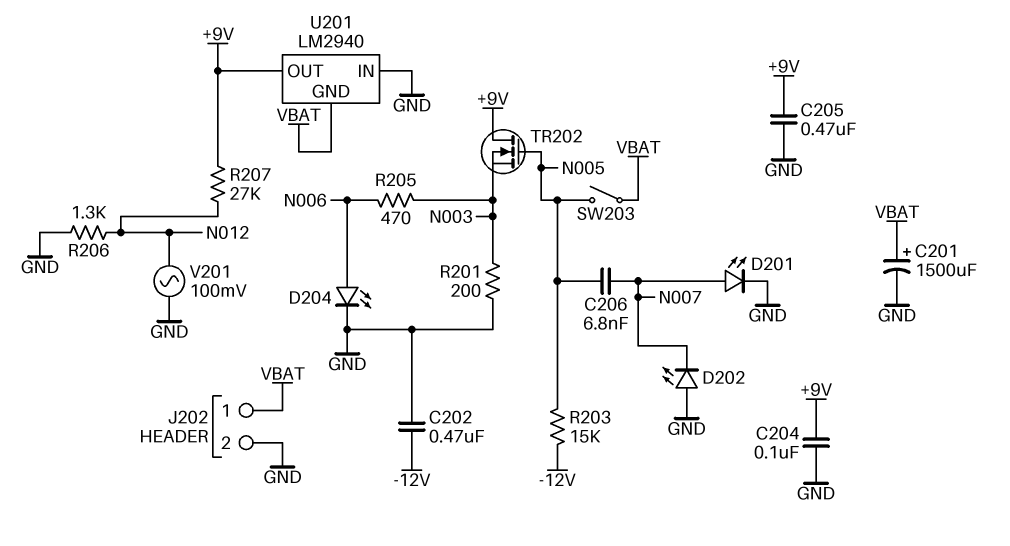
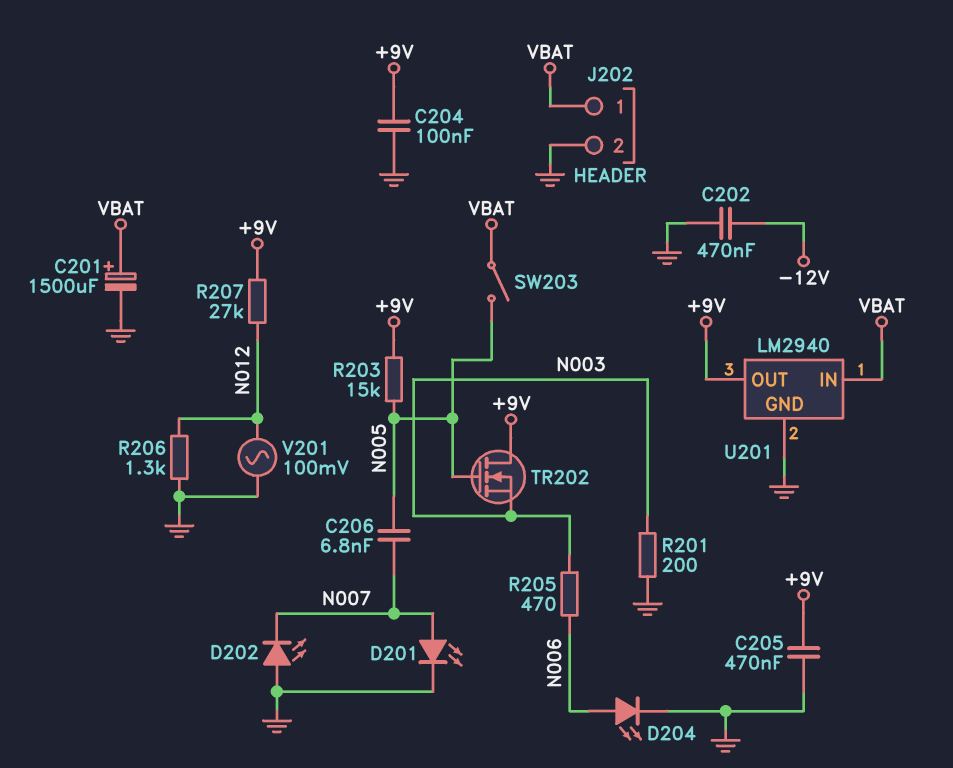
R203: 15k (-12V, N005) -> 15k (+9V, N005)
U201 pin GND: VBAT -> GND
U201 pin IN: GND -> VBAT

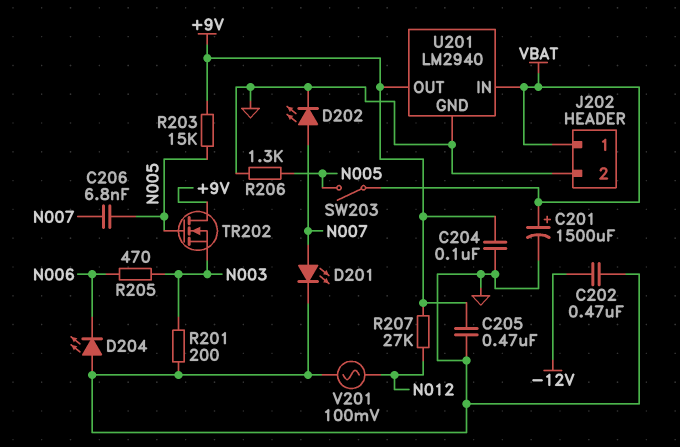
D202: LED (A GND, K N007) -> LED (A N007, K GND)
D204: LED (A N006, K GND) -> LED (A GND, K N006)
R206: 1.3k (GND, N012) -> 1.3k (GND, N005)

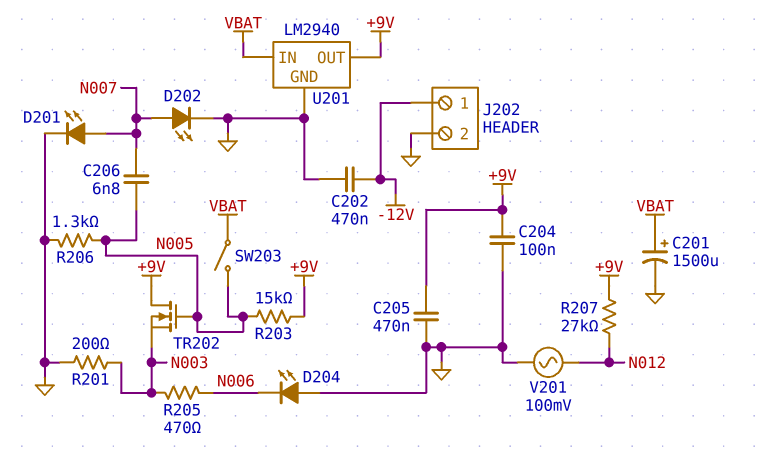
J202 pin 1: VBAT -> -12V

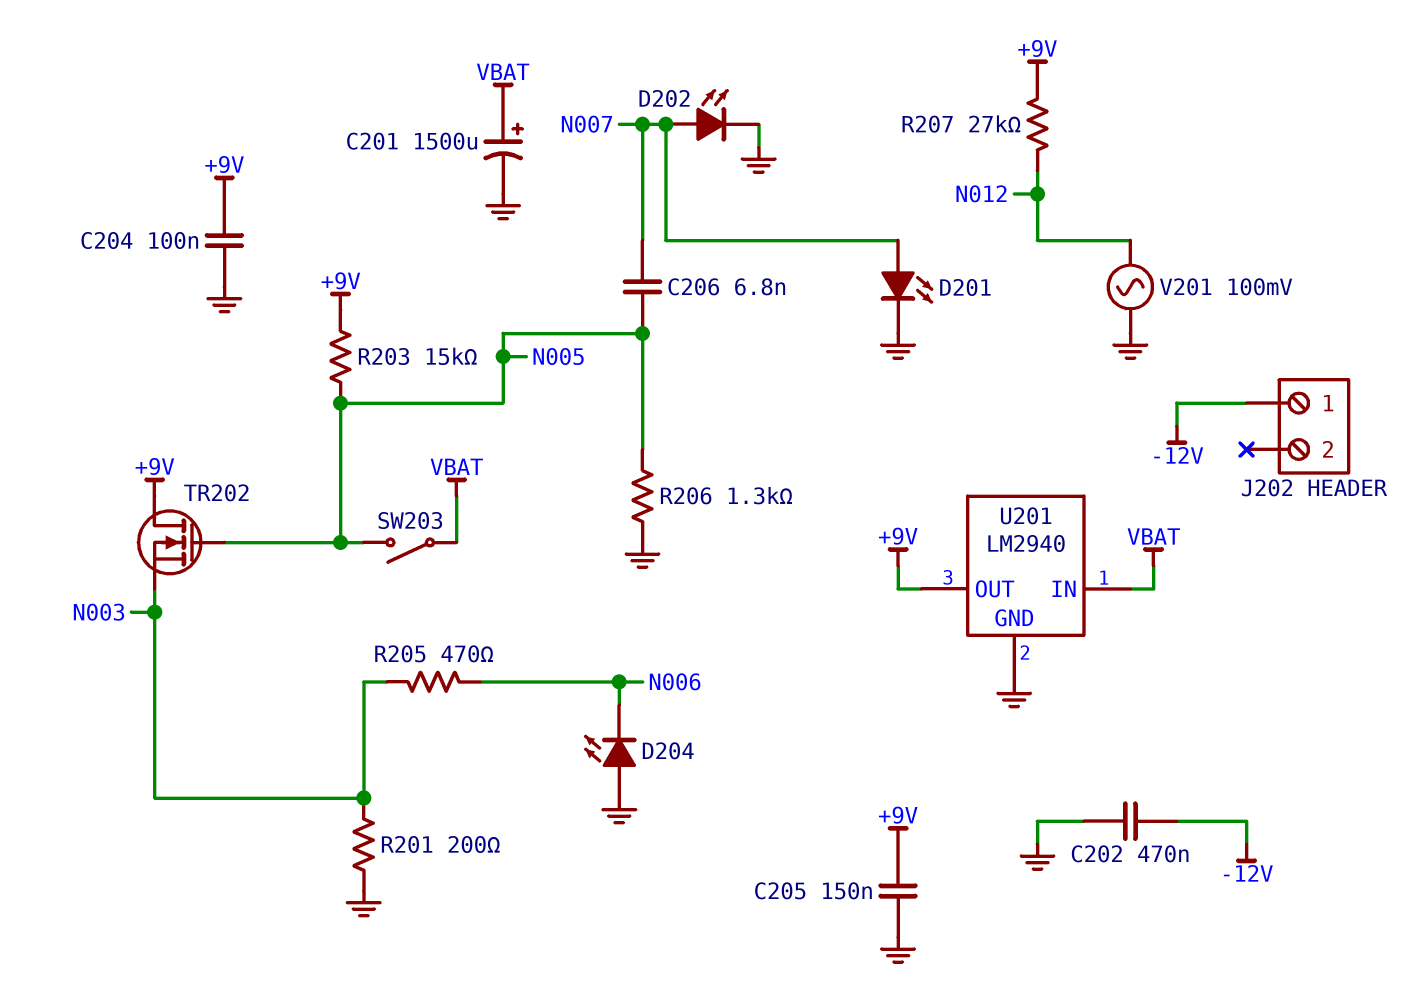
C205: 470nF (+9V, GND) -> 150nF (+9V, GND)
J202 pin 2: GND -> none

